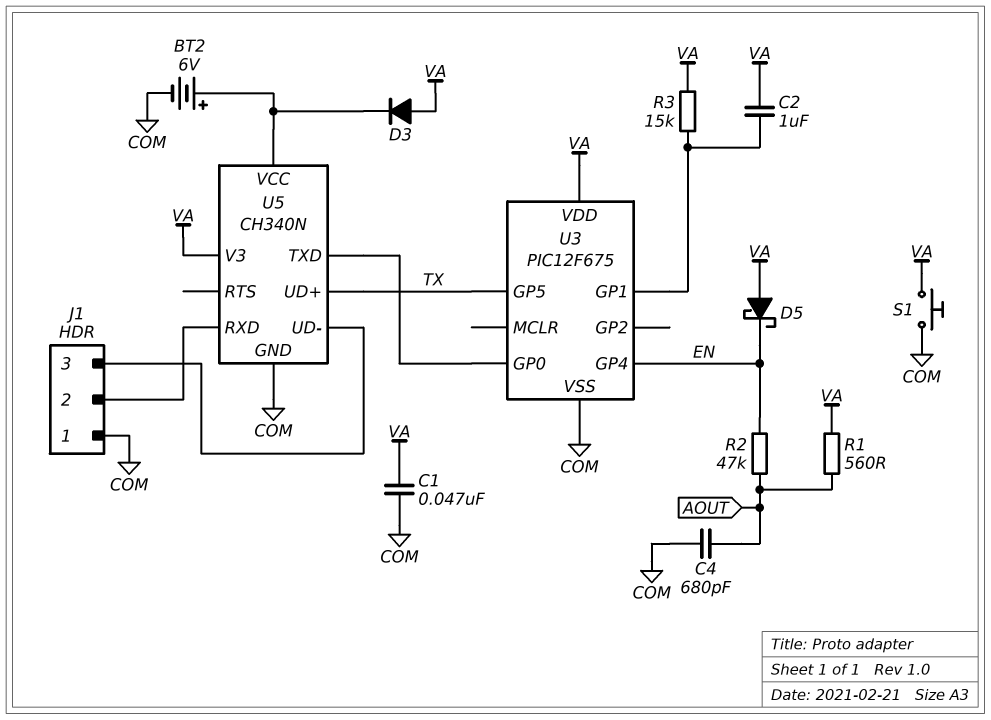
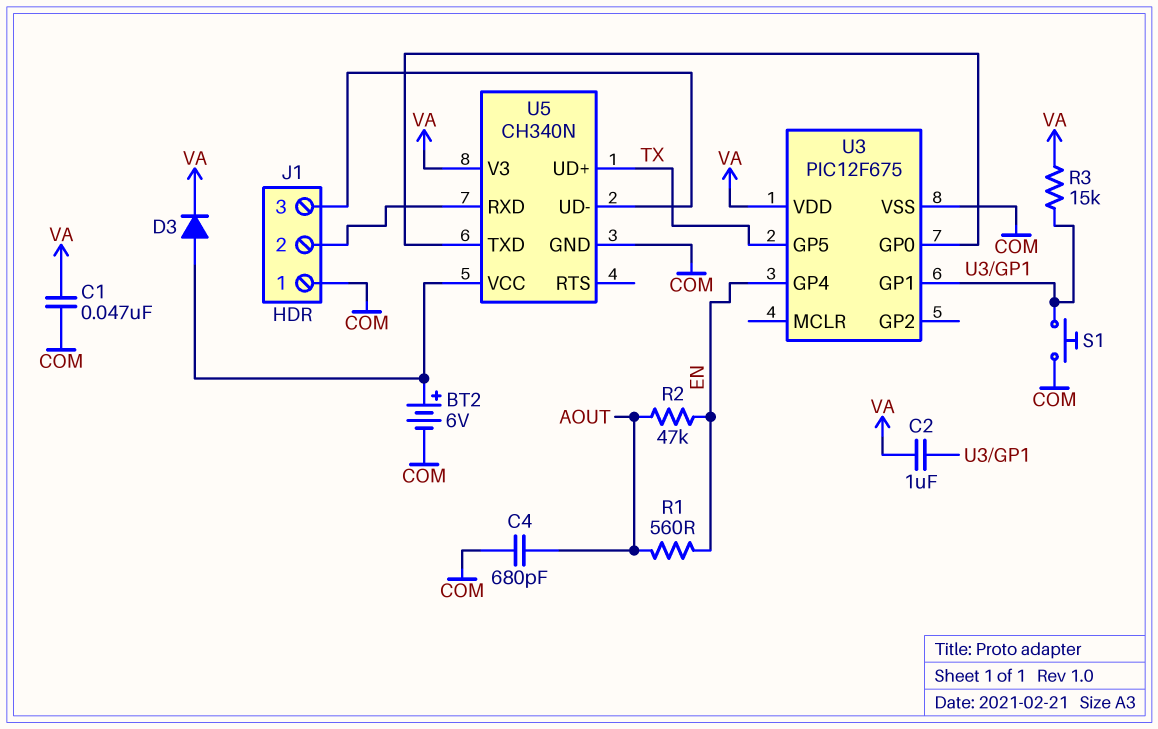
D3: diode (A VA, K U5/VCC) -> diode (A U5/VCC, K VA)
D5: schottky (A VA, K EN) -> none
R1: 560 (AOUT, VA) -> 560 (AOUT, EN)
S1: button (COM, VA) -> button (COM, U3/GP1)

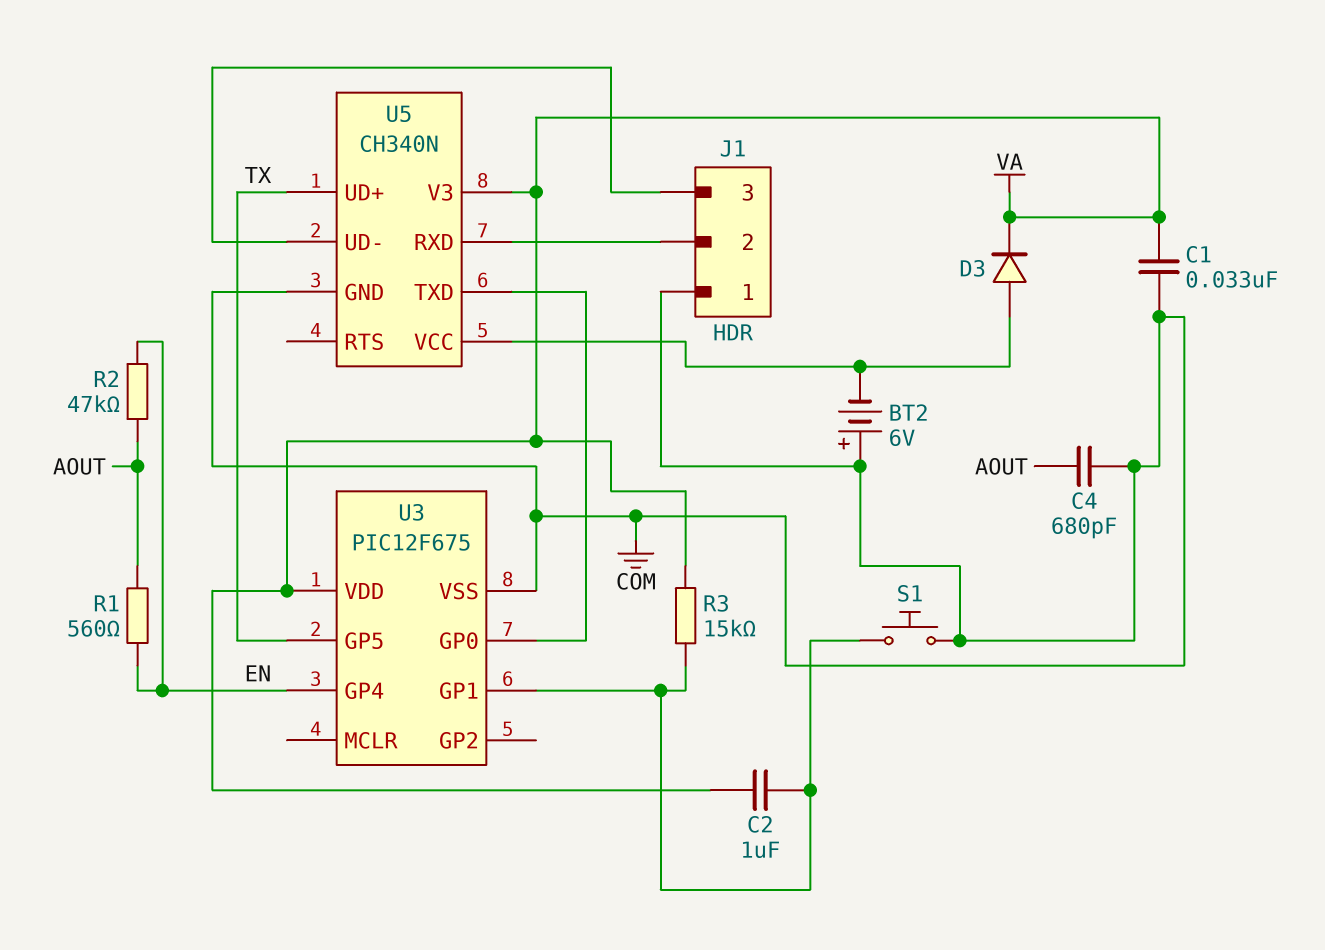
BT2: 6V (plus U5/VCC, minus COM) -> 6V (plus COM, minus U5/VCC)
C1: 47nF (COM, VA) -> 33nF (COM, VA)

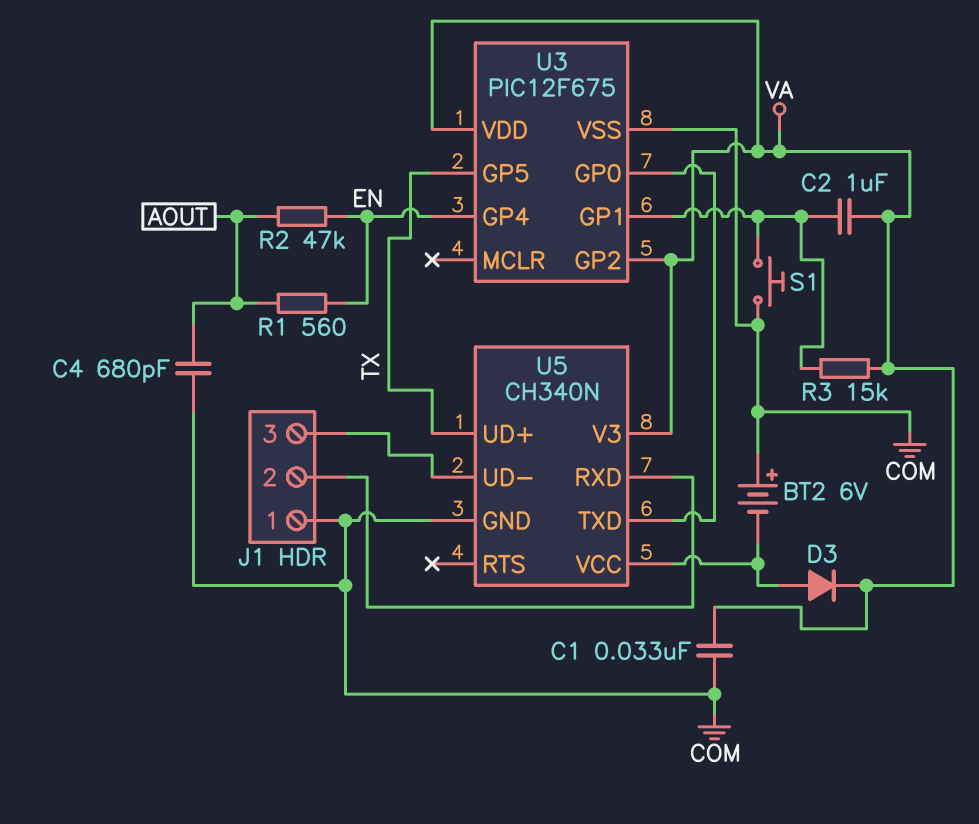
U3 pin GP2: none -> VA

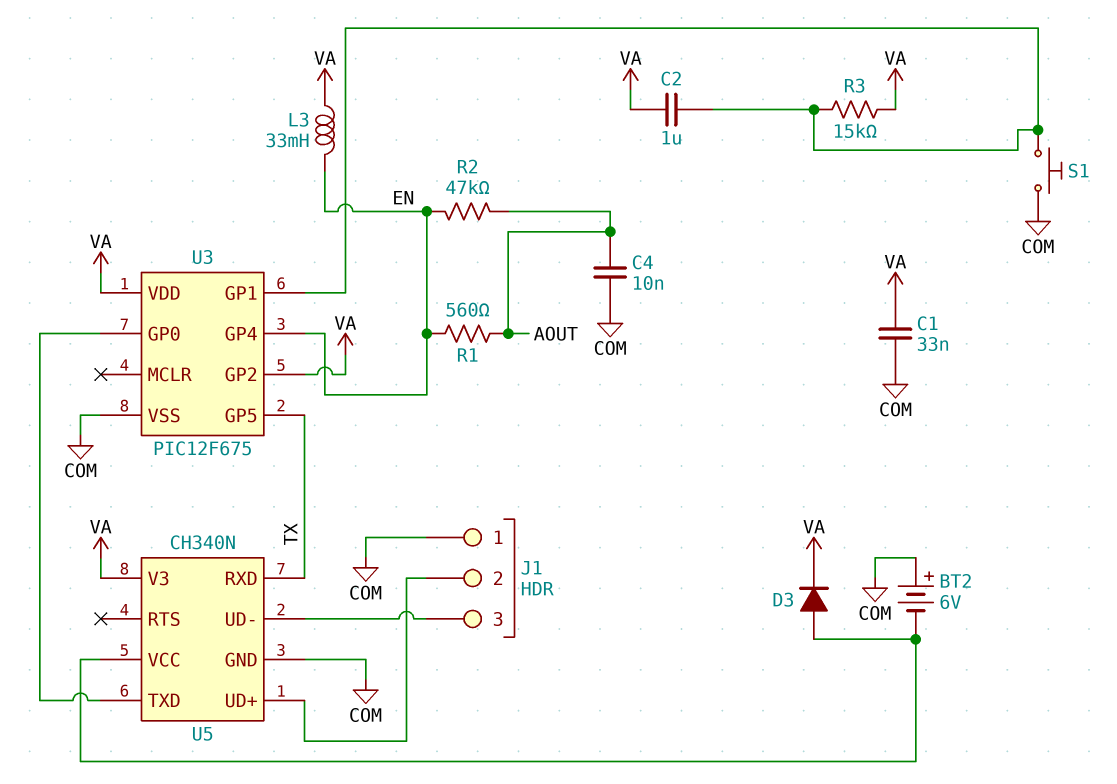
C4: 680pF (AOUT, COM) -> 10nF (AOUT, COM)
L3: none -> 33mH (EN, VA)
U5 pin RXD: J1/2 -> TX
U5 pin UD+: TX -> J1/2

